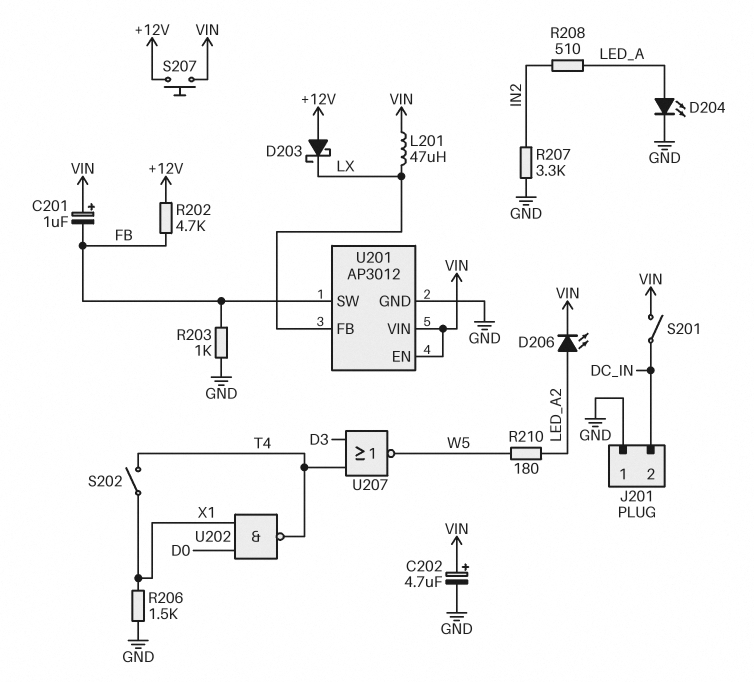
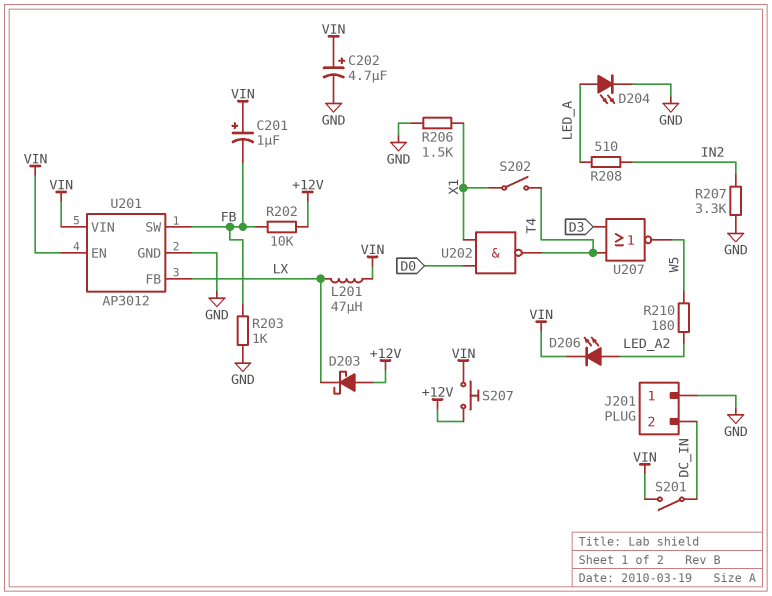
R202: 4.7k (+12V, FB) -> 10k (+12V, FB)

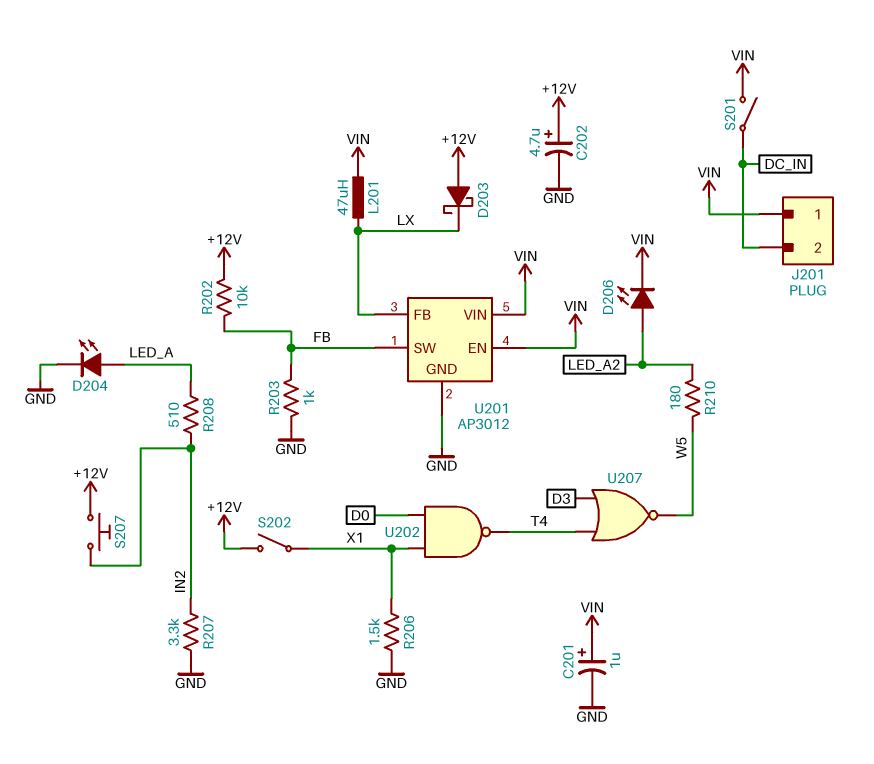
C201: 1uF (plus VIN, minus FB) -> 1uF (plus VIN, minus GND)
C202: 4.7uF (plus VIN, minus GND) -> 4.7uF (plus +12V, minus GND)
J201 pin 1: GND -> VIN
S202: switch (T4, X1) -> switch (+12V, X1)
S207: button (+12V, VIN) -> button (+12V, IN2)

